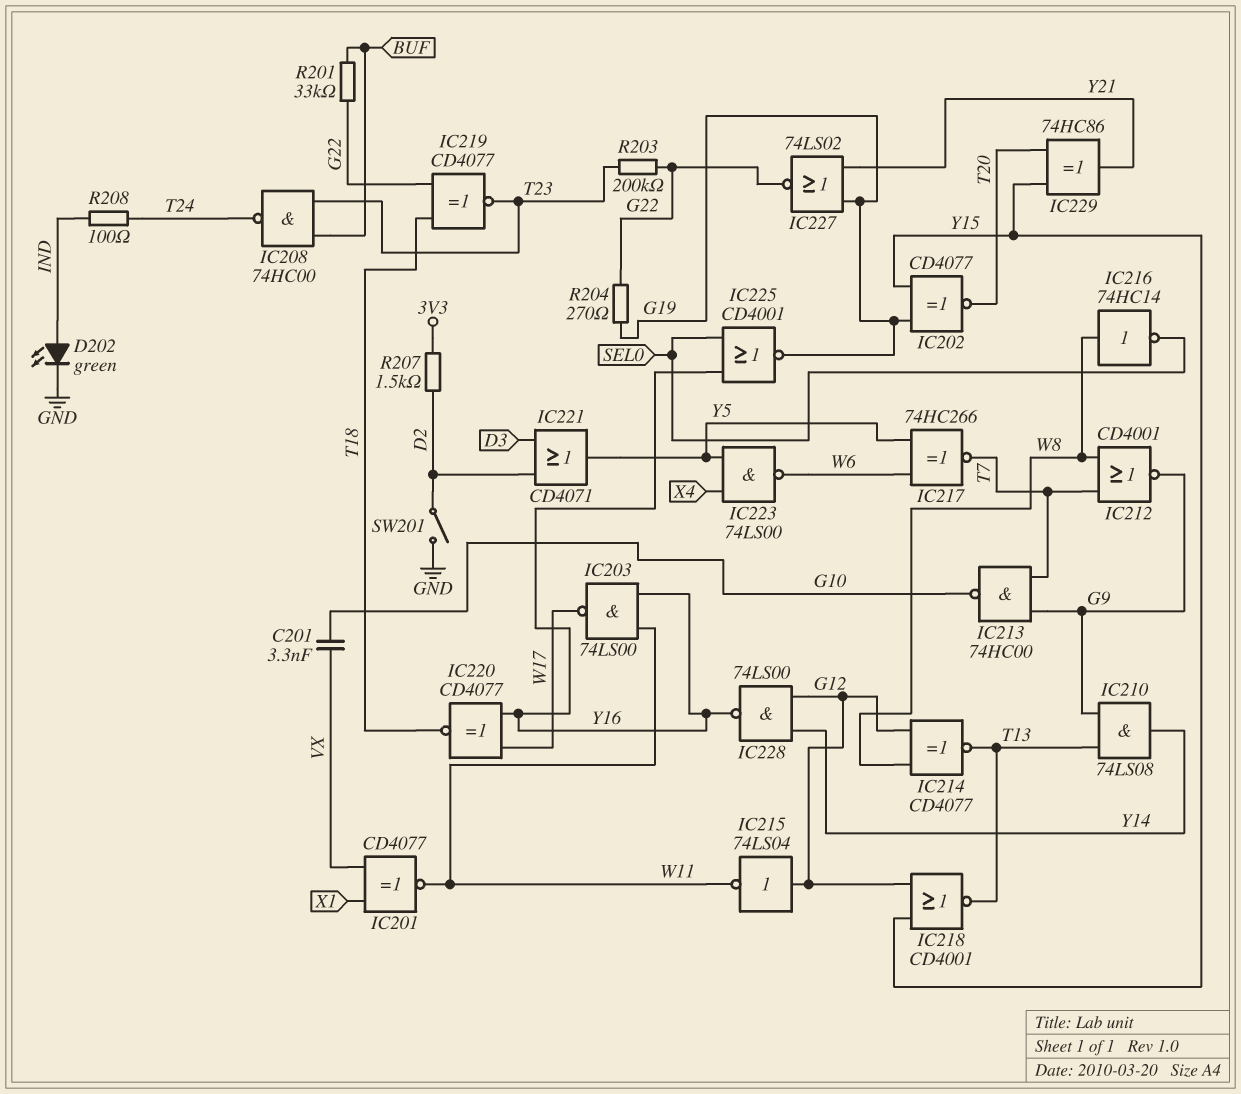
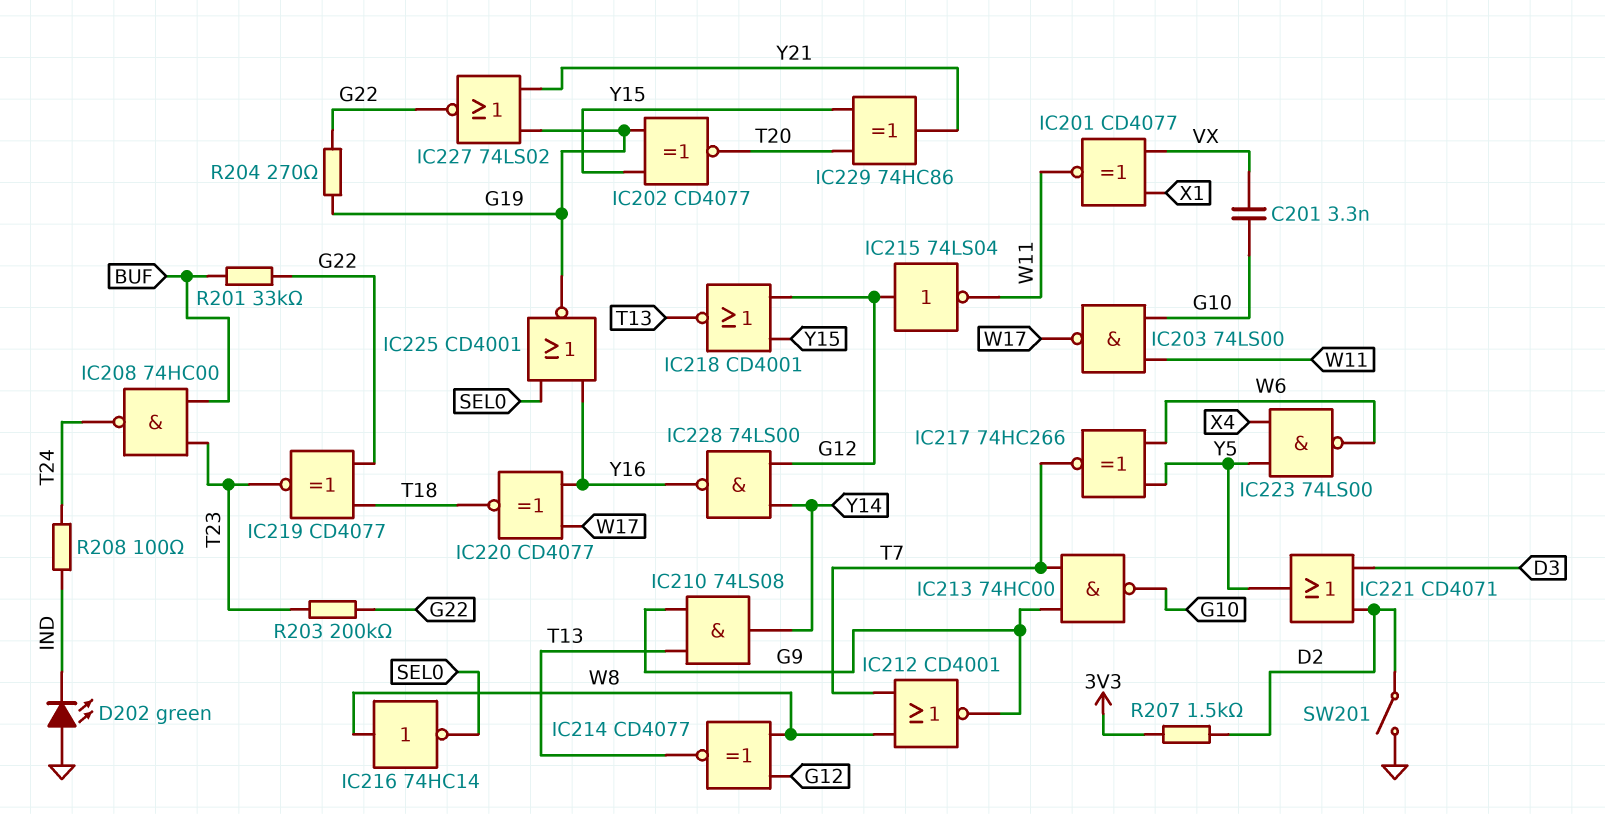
D202: LED green (A IND, K GND) -> LED green (A GND, K IND)
IC203: NAND 74LS00 (in W11, in Y16, out W17) -> NAND 74LS00 (in G10, in W11, out W17)

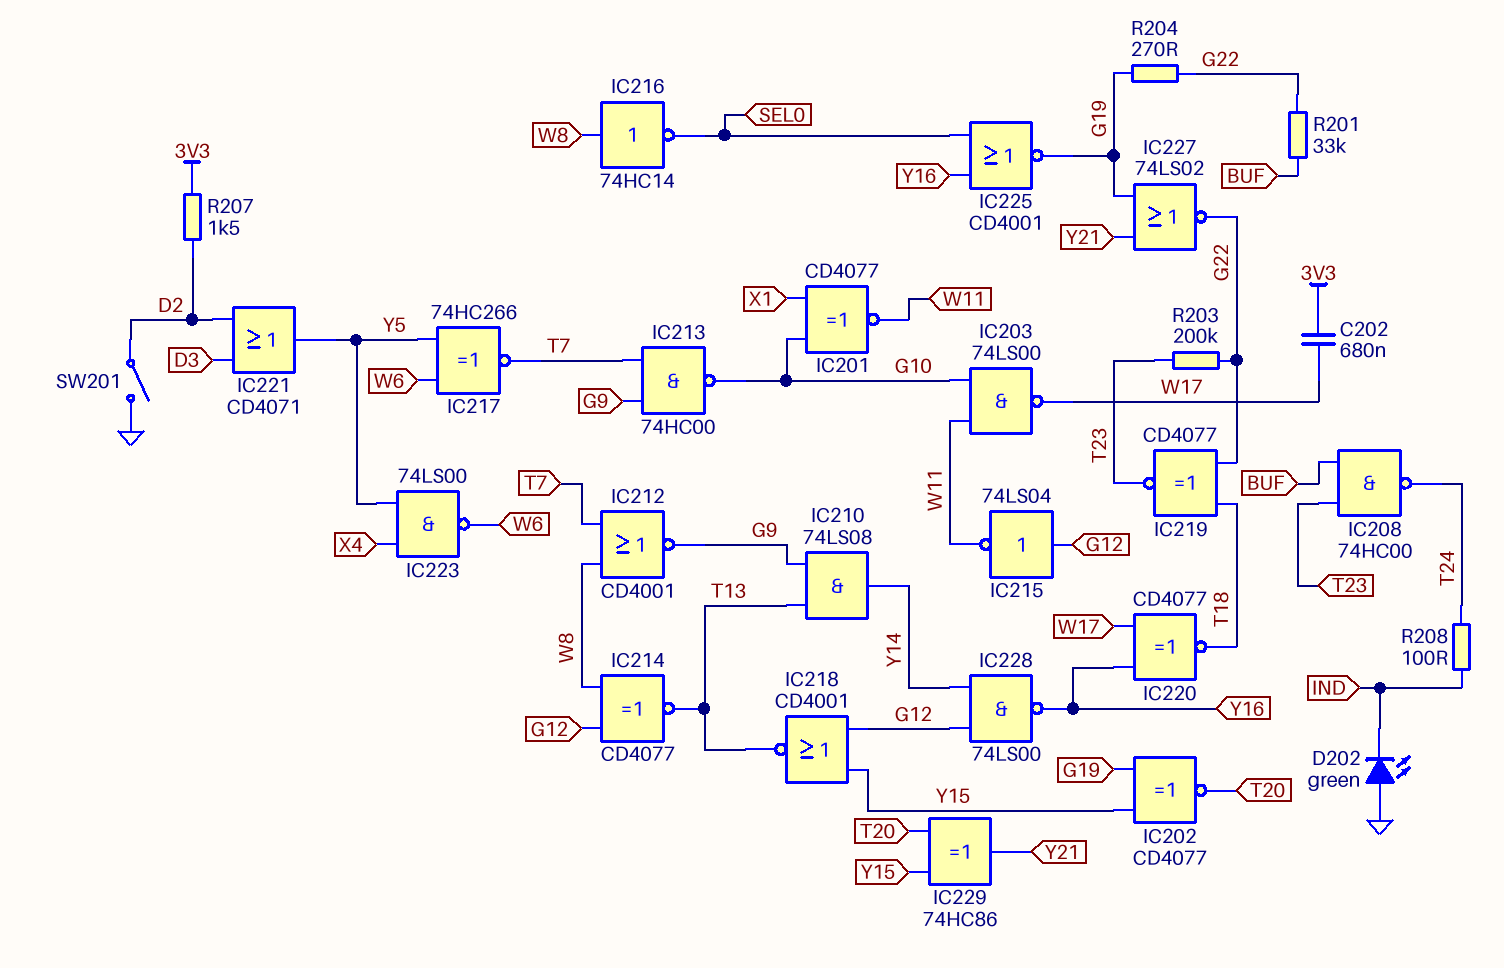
C201: 3.3nF (G10, VX) -> none
C202: none -> 680nF (3V3, W17)
IC201: XNOR CD4077 (in VX, in X1, out W11) -> XNOR CD4077 (in G10, in X1, out W11)

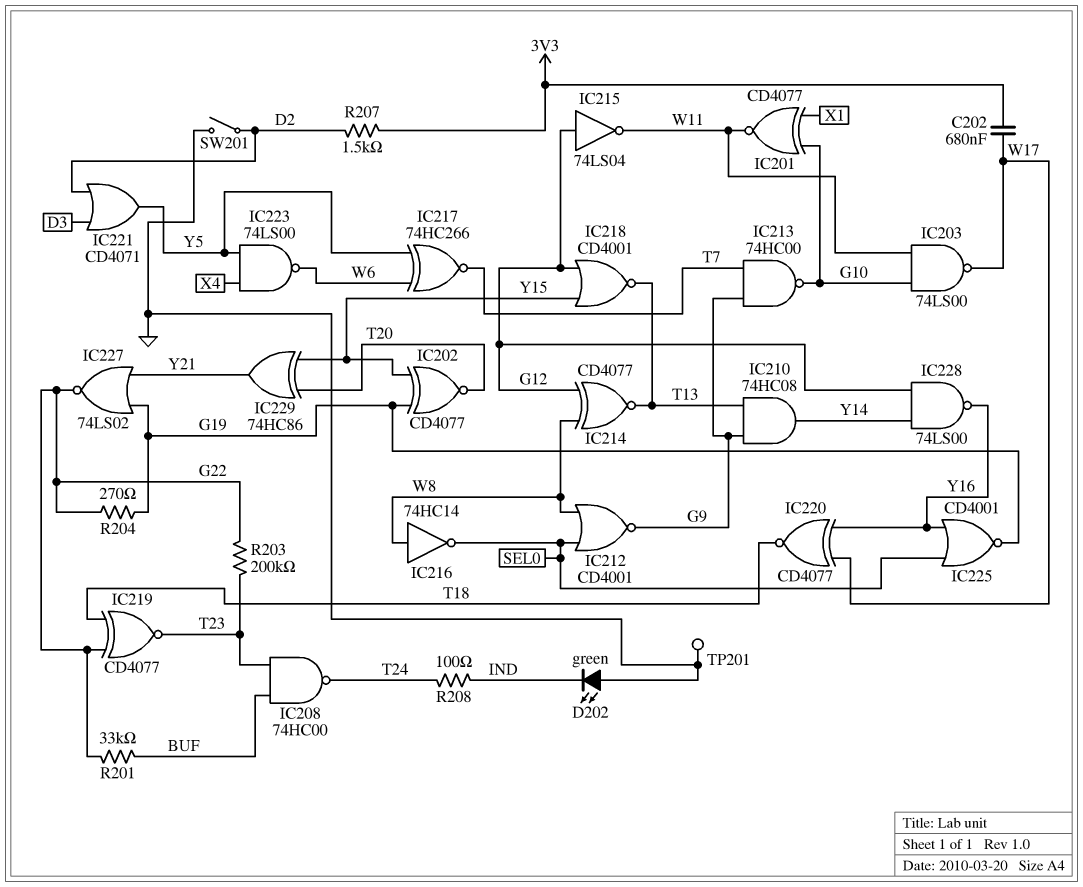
IC210: AND 74LS08 (in G9, in T13, out Y14) -> AND 74HC08 (in G9, in T13, out Y14)
IC212: NOR CD4001 (in T7, in W8, out G9) -> NOR CD4001 (in SEL0, in W8, out G9)
TP201: none -> test point (GND)

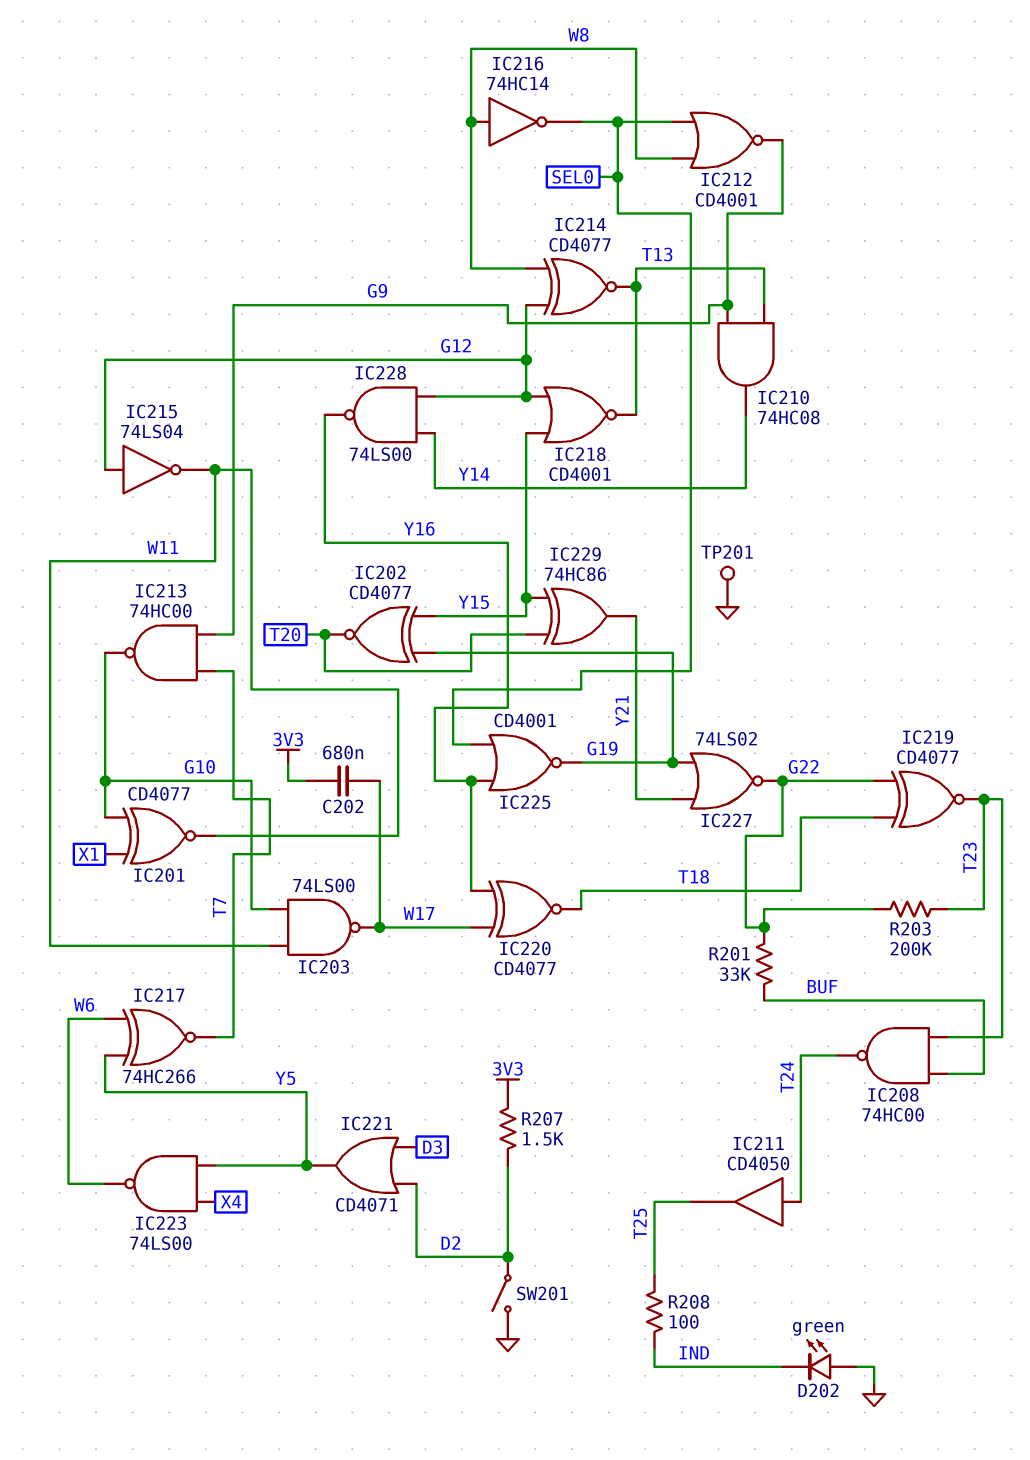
IC211: none -> buffer CD4050 (in T24, out T25)
R204: 270 (G19, G22) -> none
R208: 100 (IND, T24) -> 100 (IND, T25)

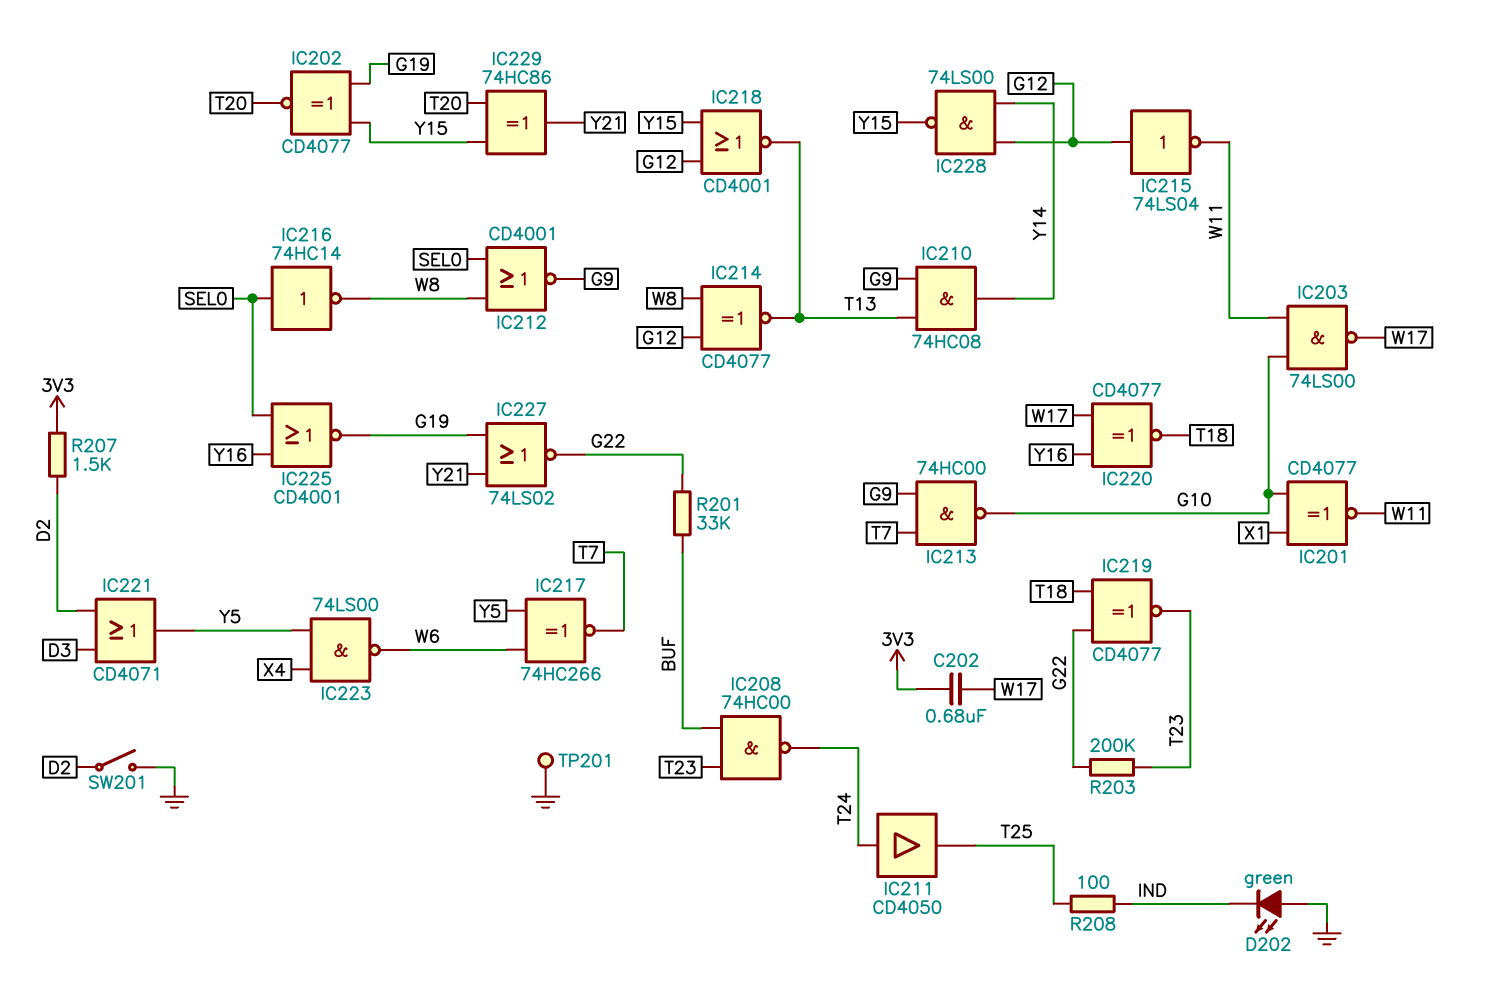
IC216: NOT 74HC14 (in W8, out SEL0) -> NOT 74HC14 (in SEL0, out W8)
IC228: NAND 74LS00 (in G12, in Y14, out Y16) -> NAND 74LS00 (in G12, in Y14, out Y15)

